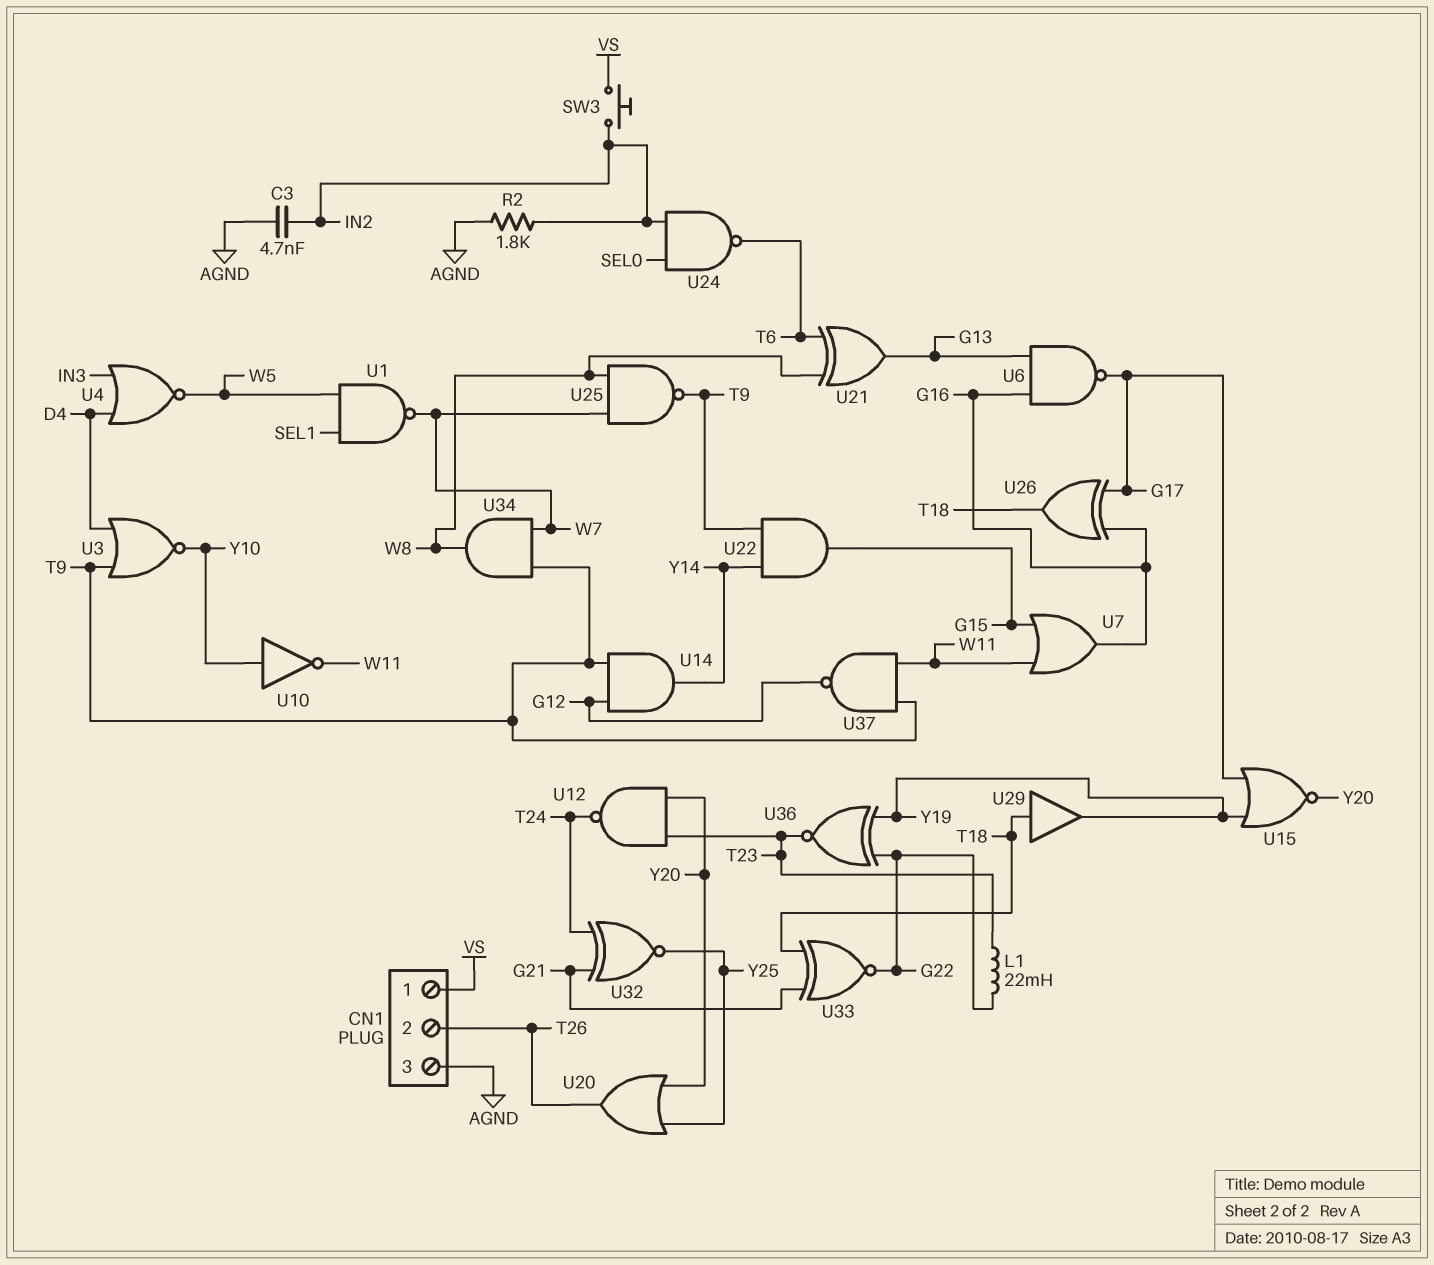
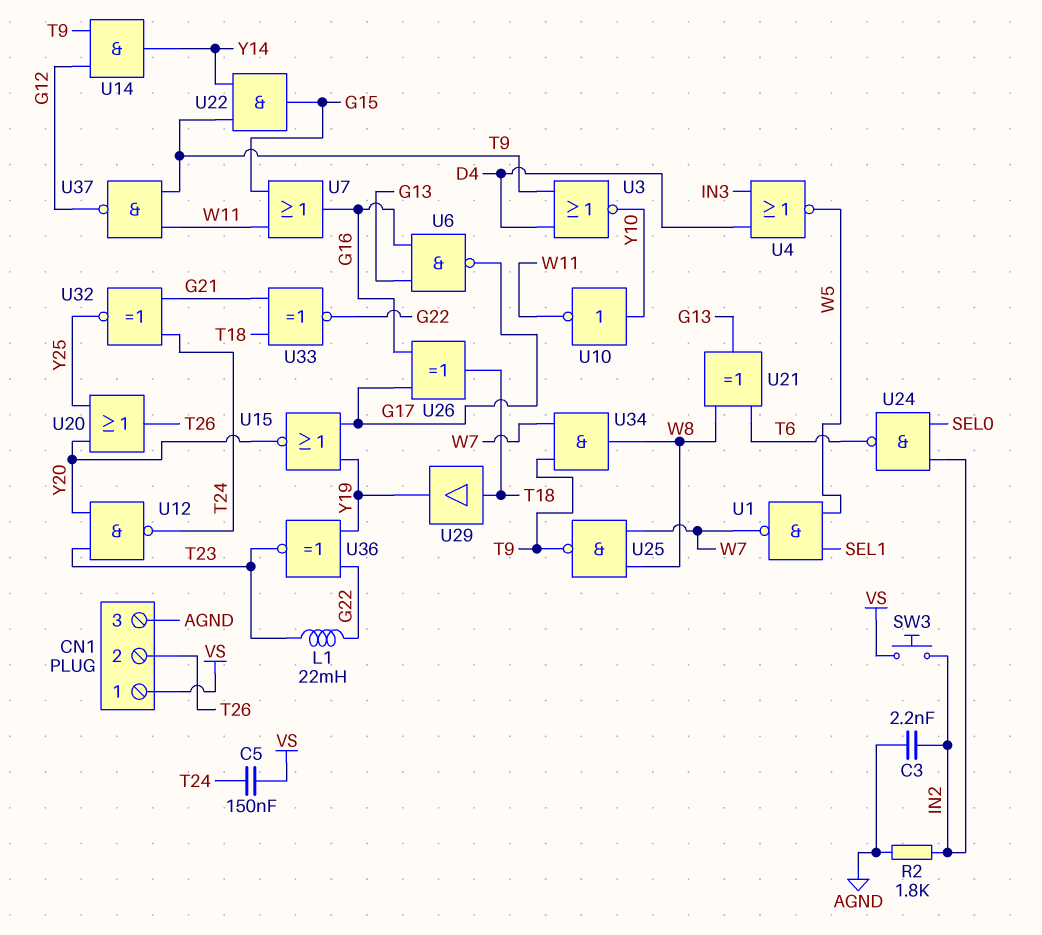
C3: 4.7nF (AGND, IN2) -> 2.2nF (AGND, IN2)
C5: none -> 150nF (T24, VS)

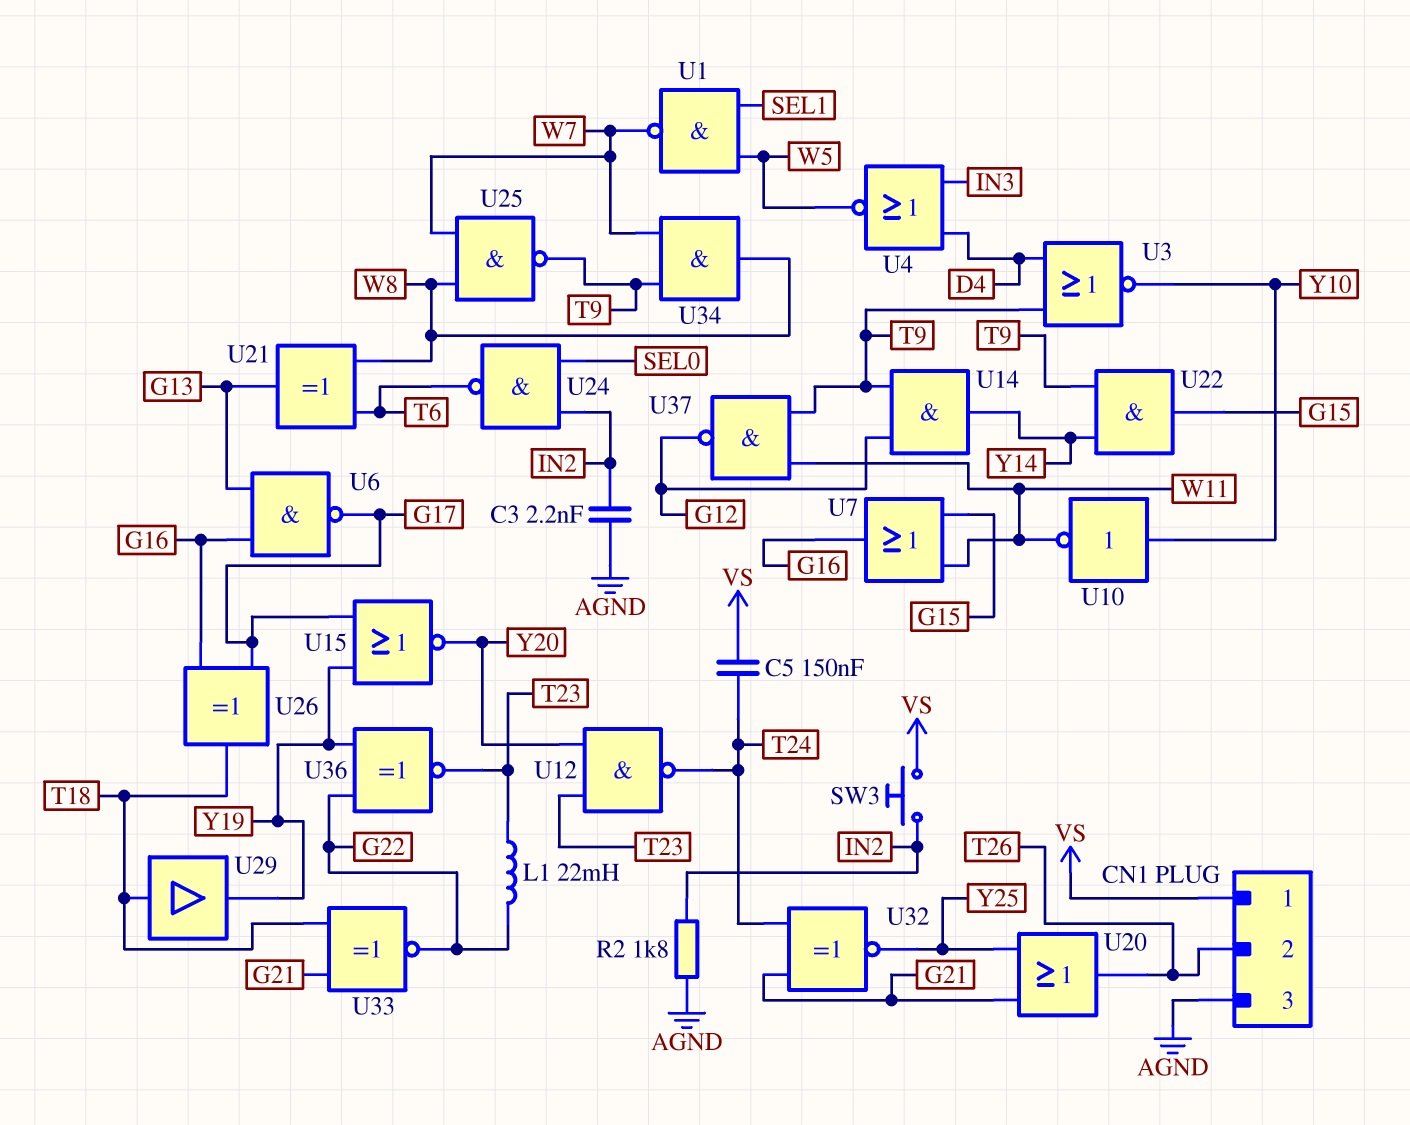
U20: OR (in Y20, in Y25, out T26) -> OR (in G21, in Y25, out T26)

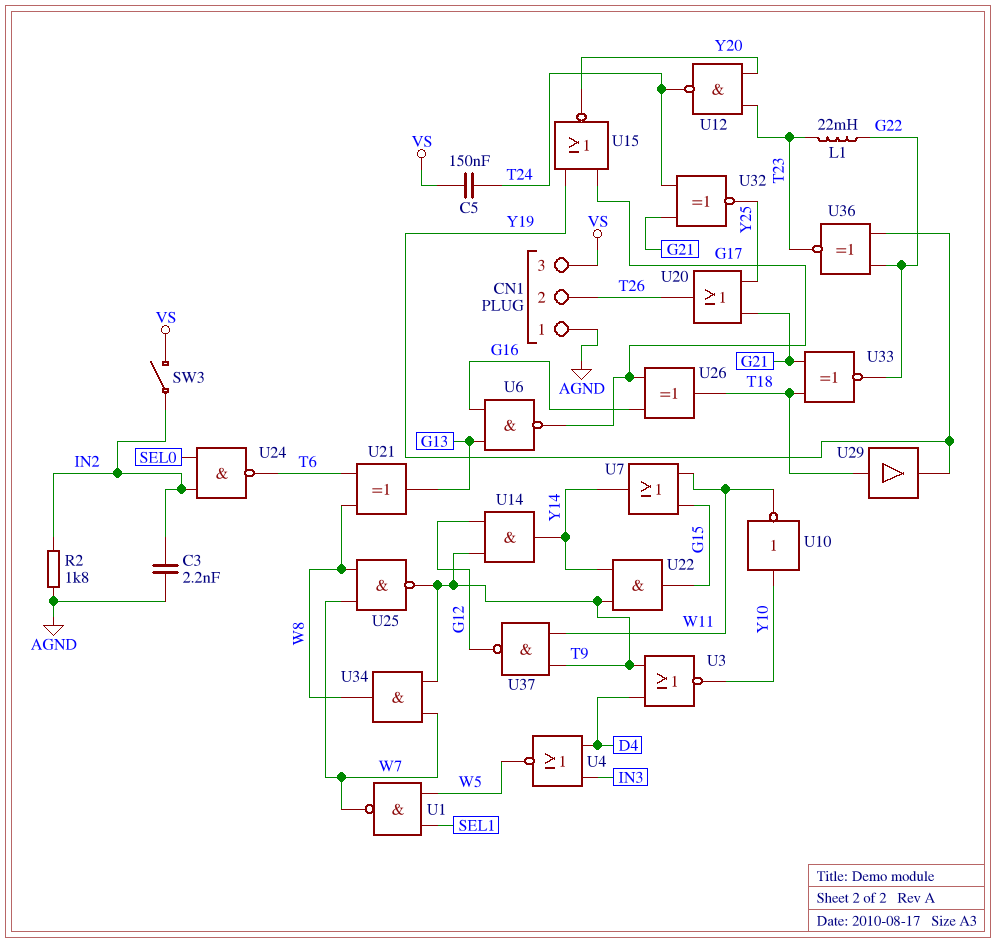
CN1 pin 1: VS -> AGND
CN1 pin 3: AGND -> VS
SW3: button (IN2, VS) -> switch (IN2, VS)
U7: OR (in G15, in W11, out G16) -> OR (in G15, in W11, out Y14)

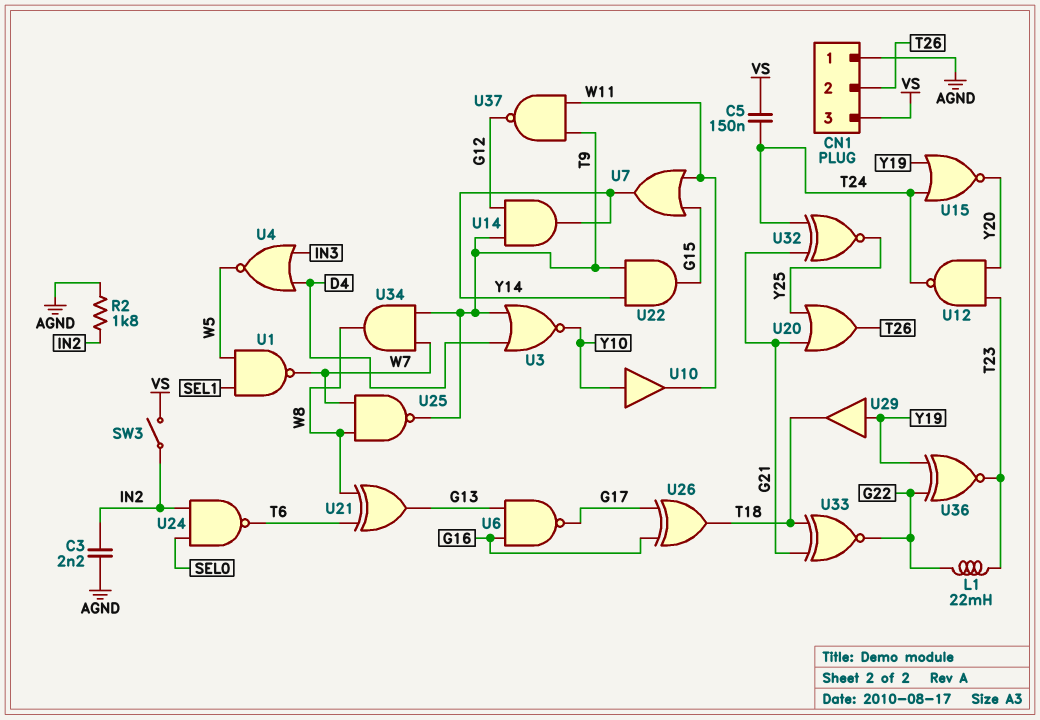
U10: NOT (in Y10, out W11) -> buffer (in Y10, out W11)
U15: NOR (in G17, in Y19, out Y20) -> NOR (in T24, in Y19, out Y20)
U29: buffer (in T18, out Y19) -> buffer (in Y19, out T18)

